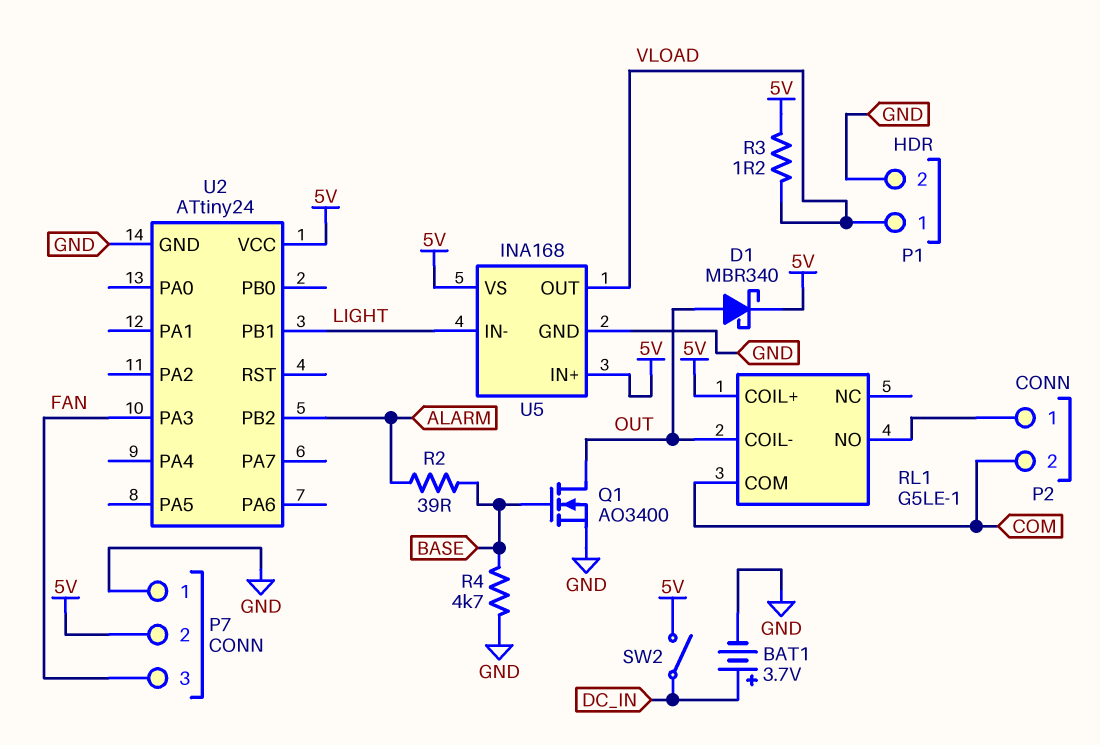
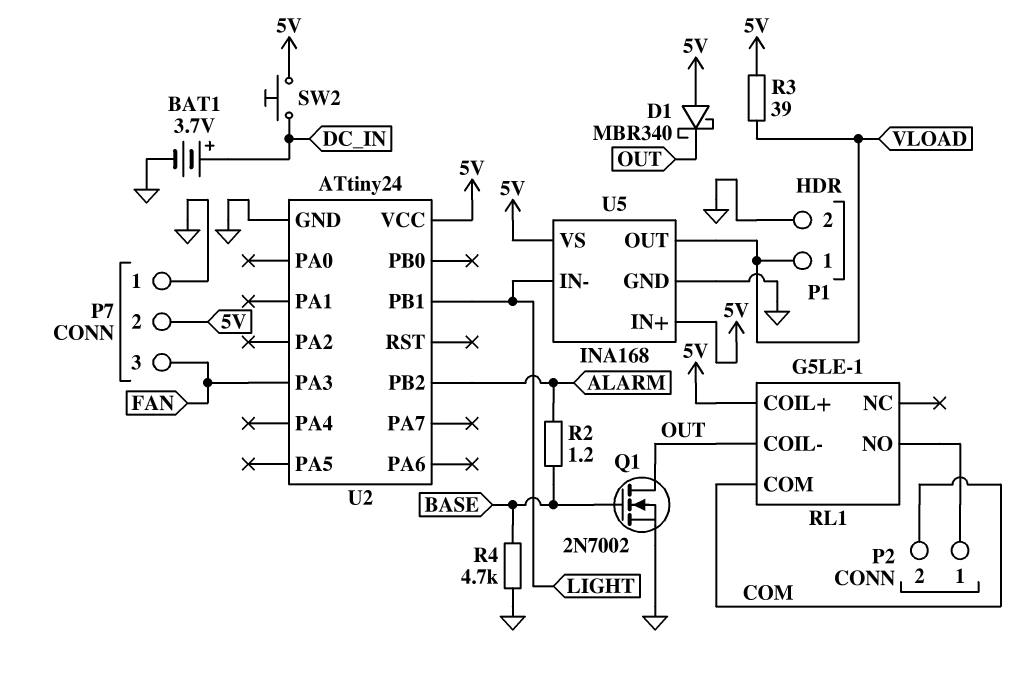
D1: schottky MBR340 (A OUT, K 5V) -> schottky MBR340 (A 5V, K OUT)
Q1: NMOS AO3400 (G BASE, D OUT, S GND) -> NMOS 2N7002 (G BASE, D OUT, S GND)
R2: 39 (ALARM, BASE) -> 1.2 (ALARM, BASE)
R3: 1.2 (5V, VLOAD) -> 39 (5V, VLOAD)
SW2: switch (5V, DC_IN) -> button (5V, DC_IN)

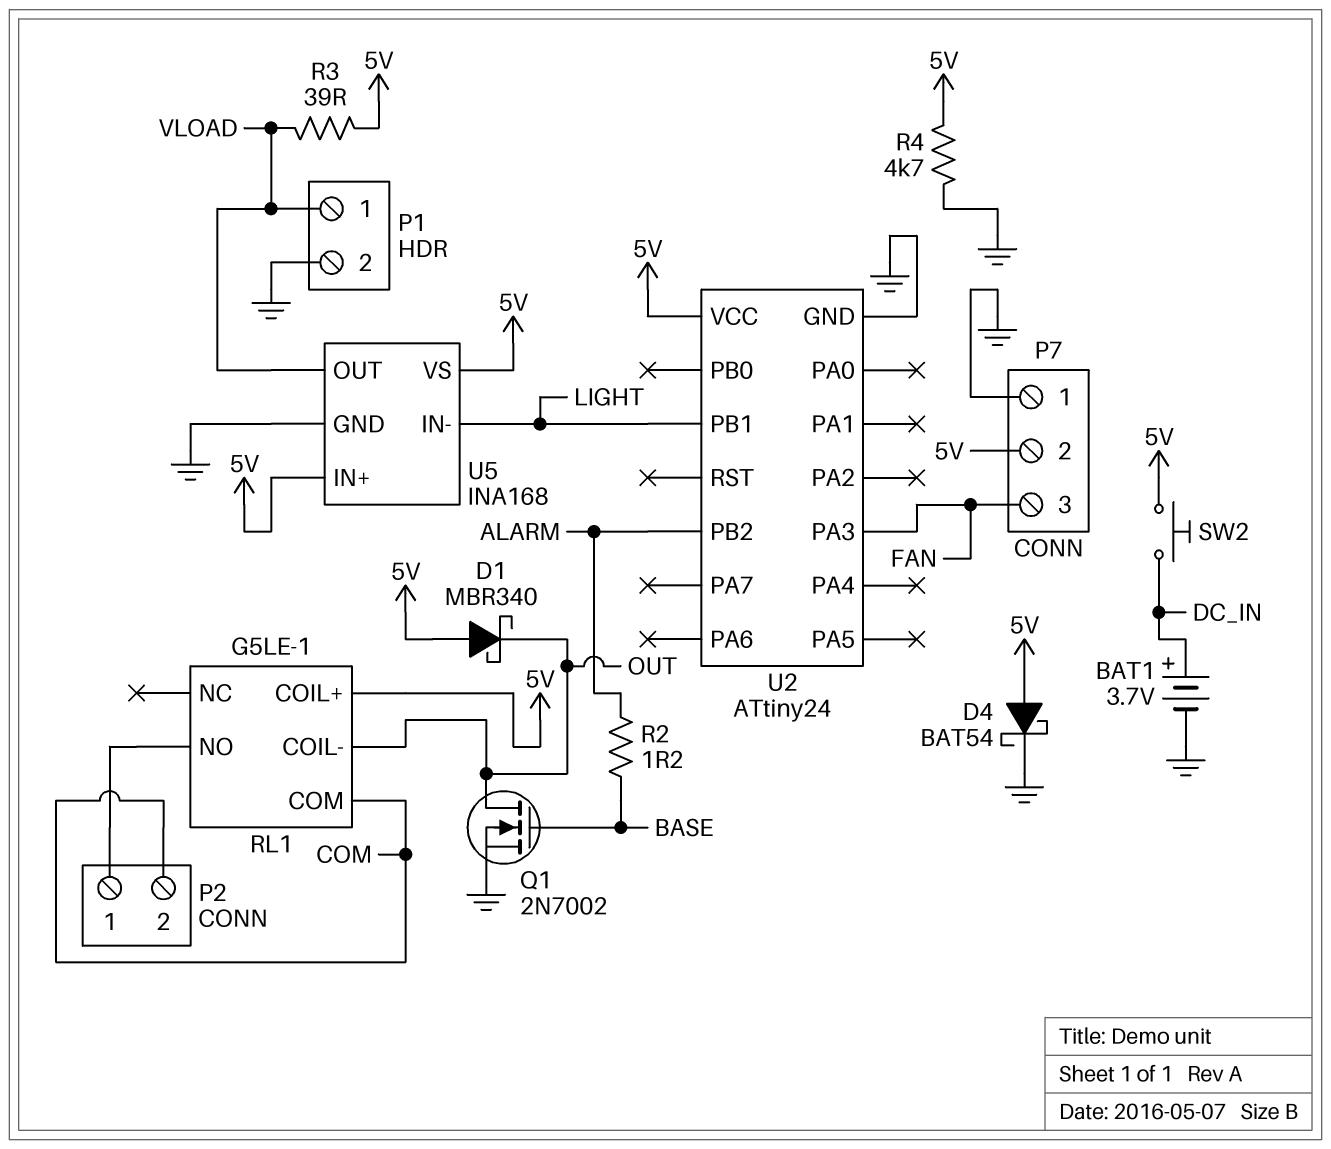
D4: none -> schottky BAT54 (A 5V, K GND)
R4: 4.7k (BASE, GND) -> 4.7k (5V, GND)

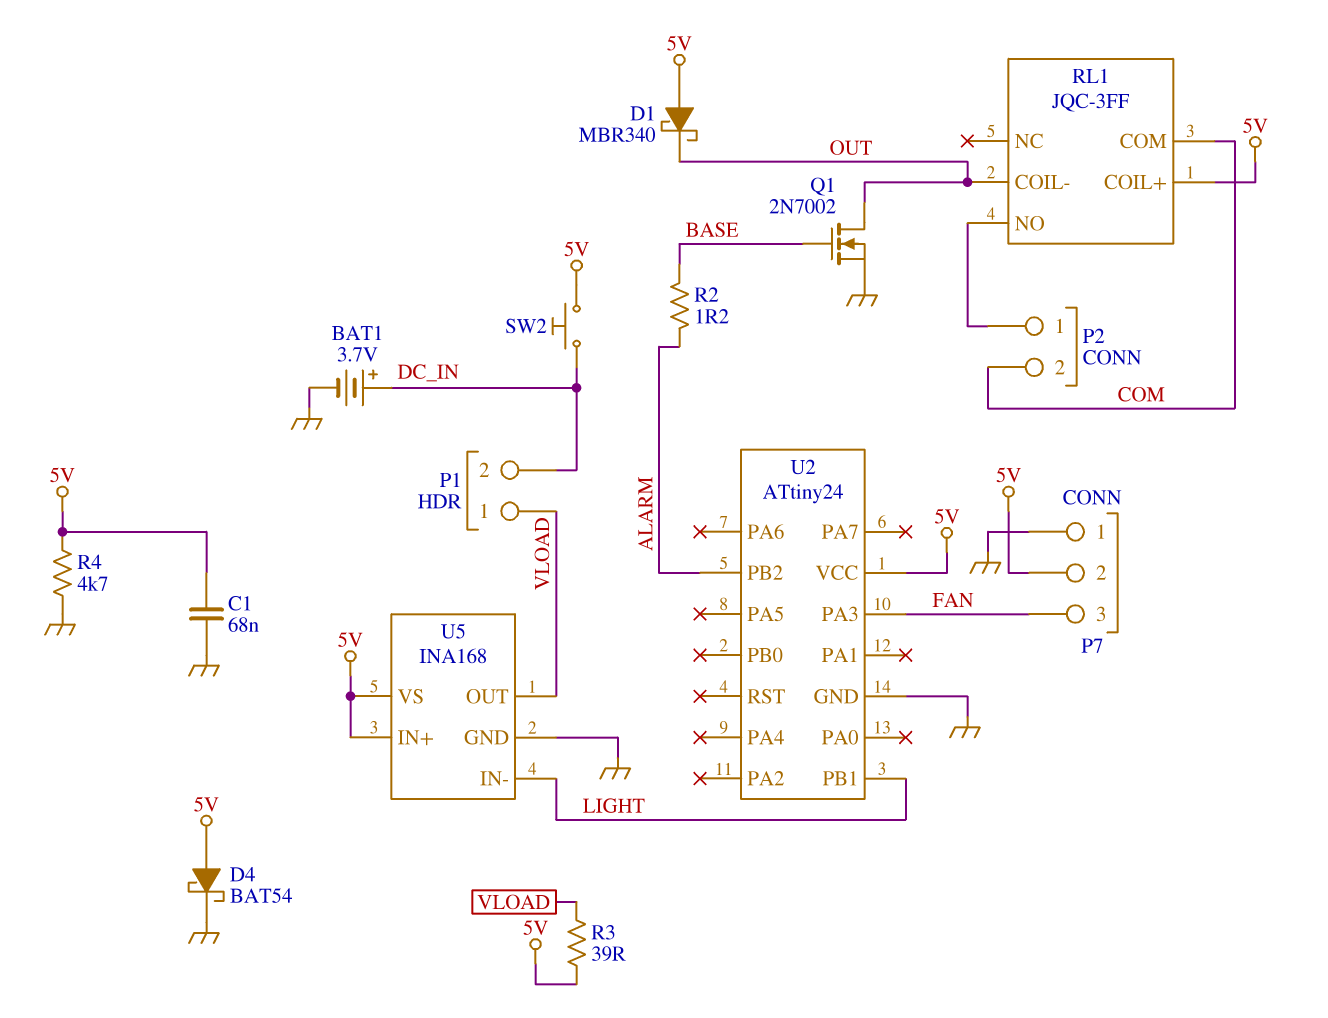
C1: none -> 68nF (5V, GND)
P1 pin 2: GND -> DC_IN
RL1: G5LE-1 -> JQC-3FF

